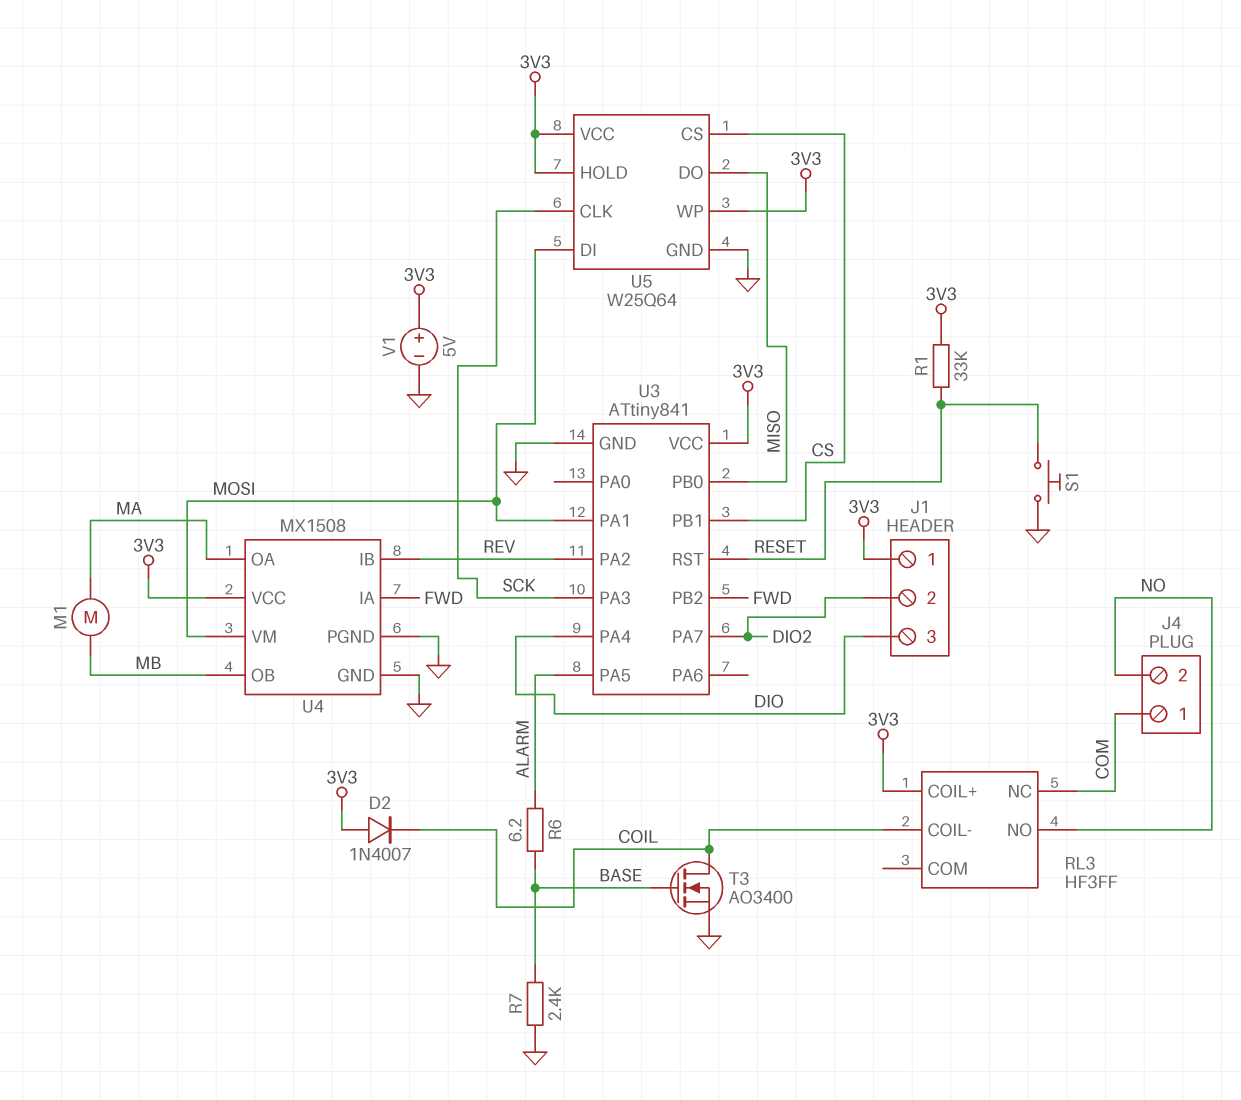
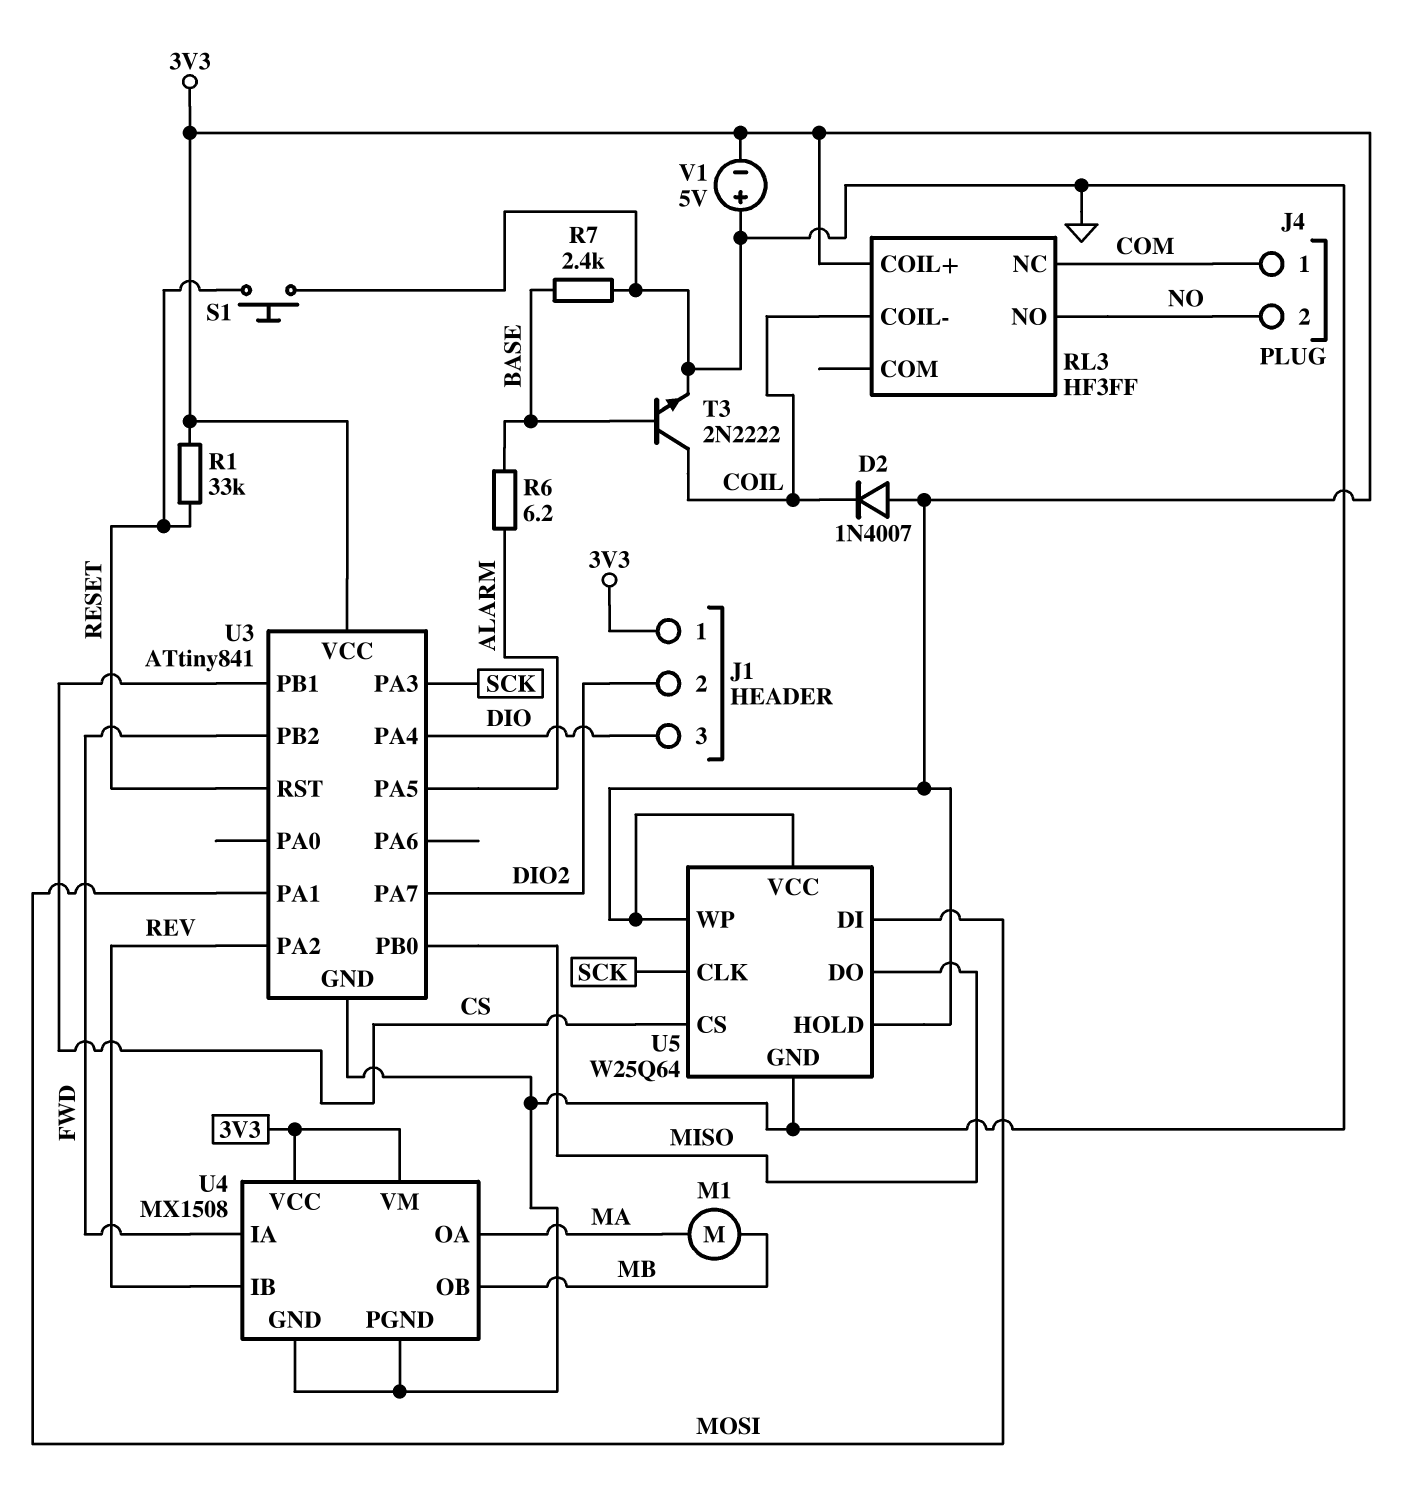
T3: NMOS AO3400 (G BASE, D COIL, S GND) -> NPN 2N2222 (B BASE, C COIL, E GND)
U4 pin VM: MOSI -> 3V3
V1: 5V (plus 3V3, minus GND) -> 5V (plus GND, minus 3V3)

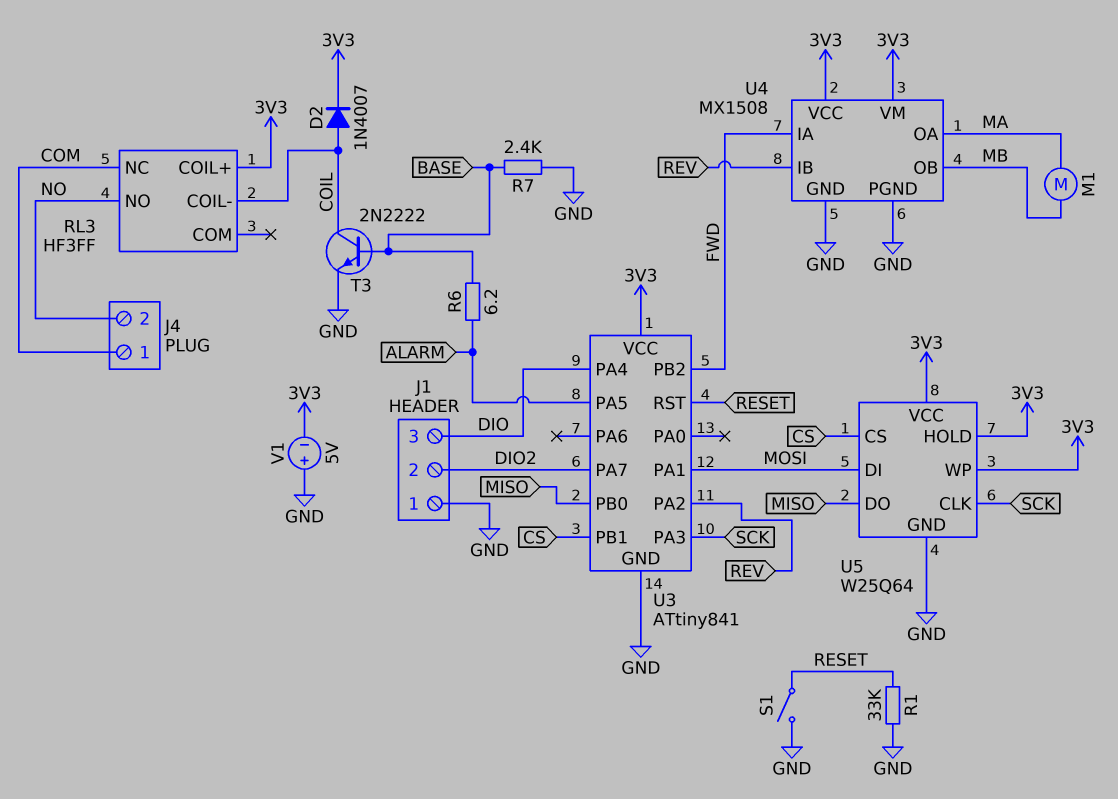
D2: diode 1N4007 (A 3V3, K COIL) -> diode 1N4007 (A COIL, K 3V3)
J1 pin 1: 3V3 -> GND
R1: 33k (3V3, RESET) -> 33k (GND, RESET)
S1: button (GND, RESET) -> switch (GND, RESET)

